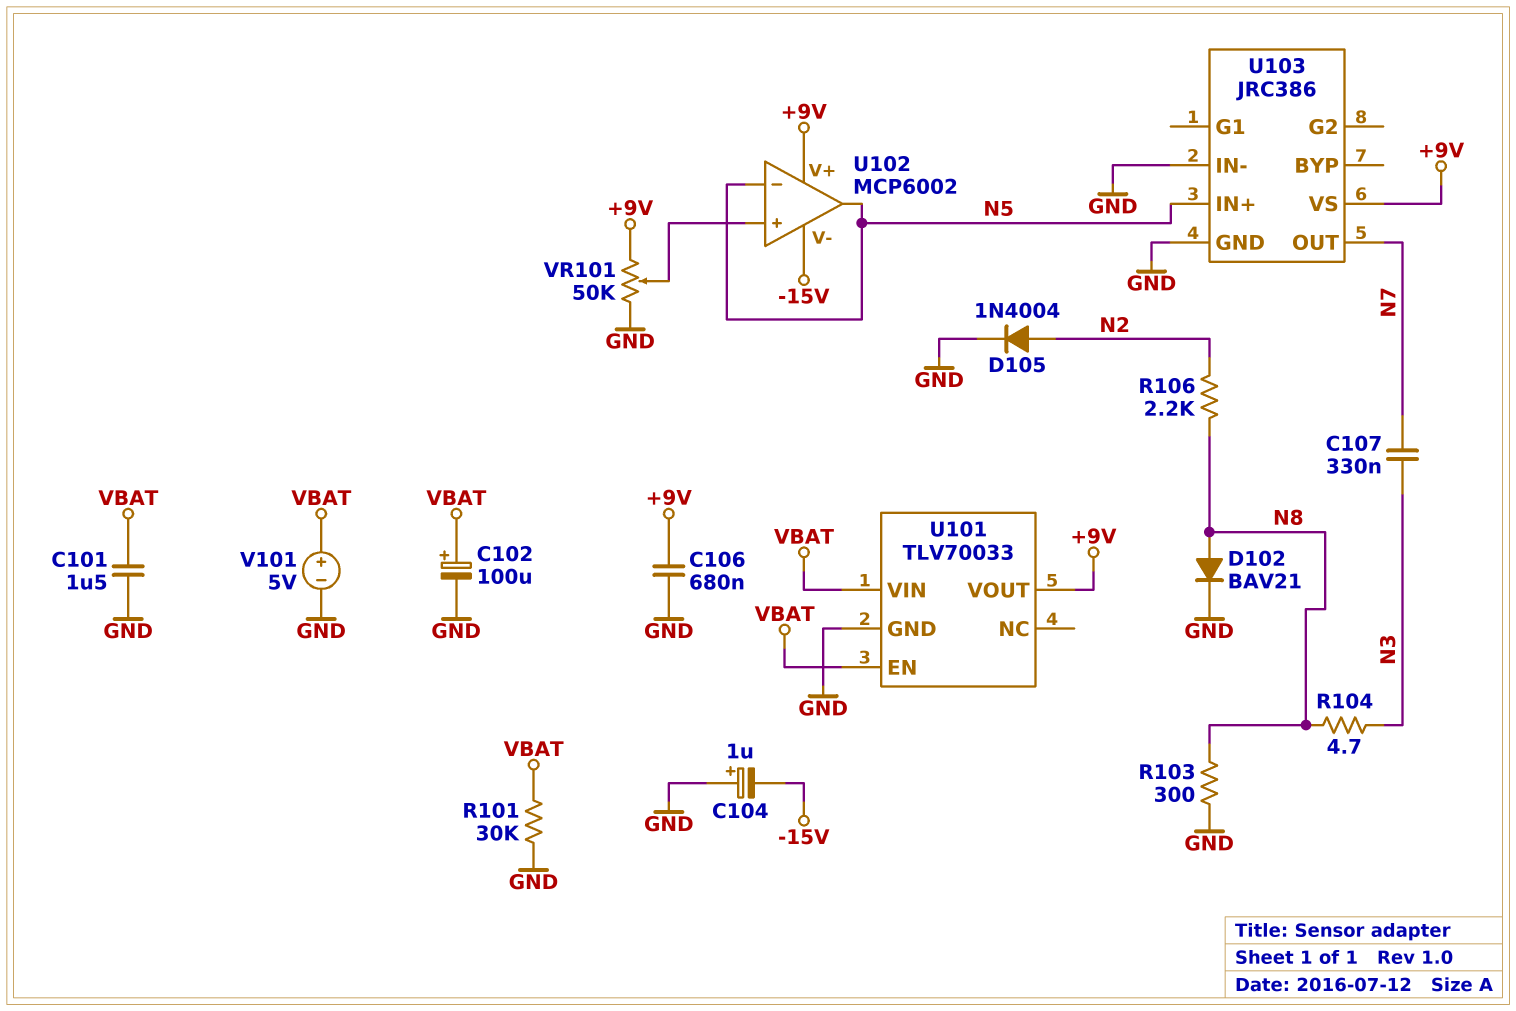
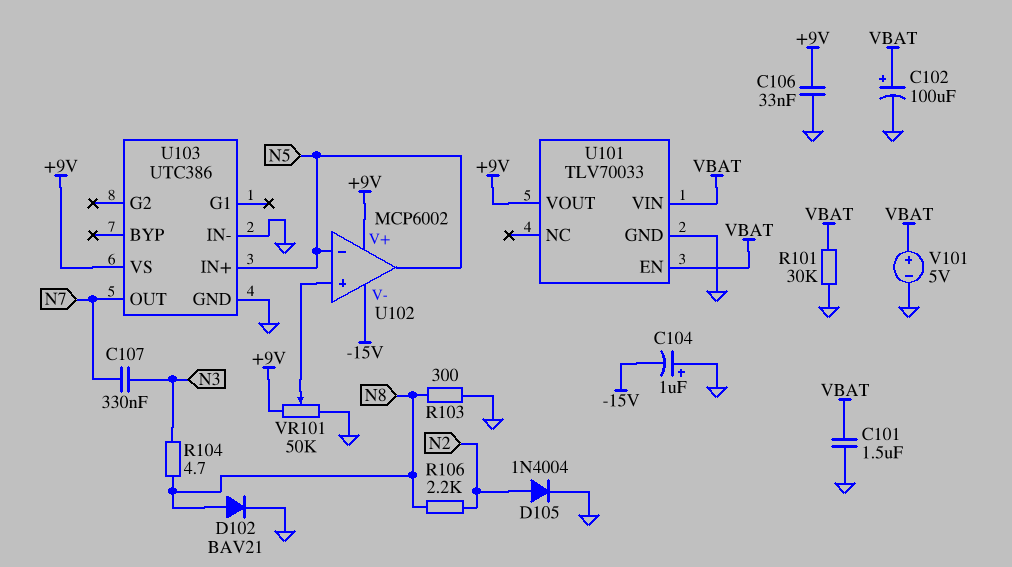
C106: 680nF (+9V, GND) -> 33nF (+9V, GND)
U103: JRC386 -> UTC386

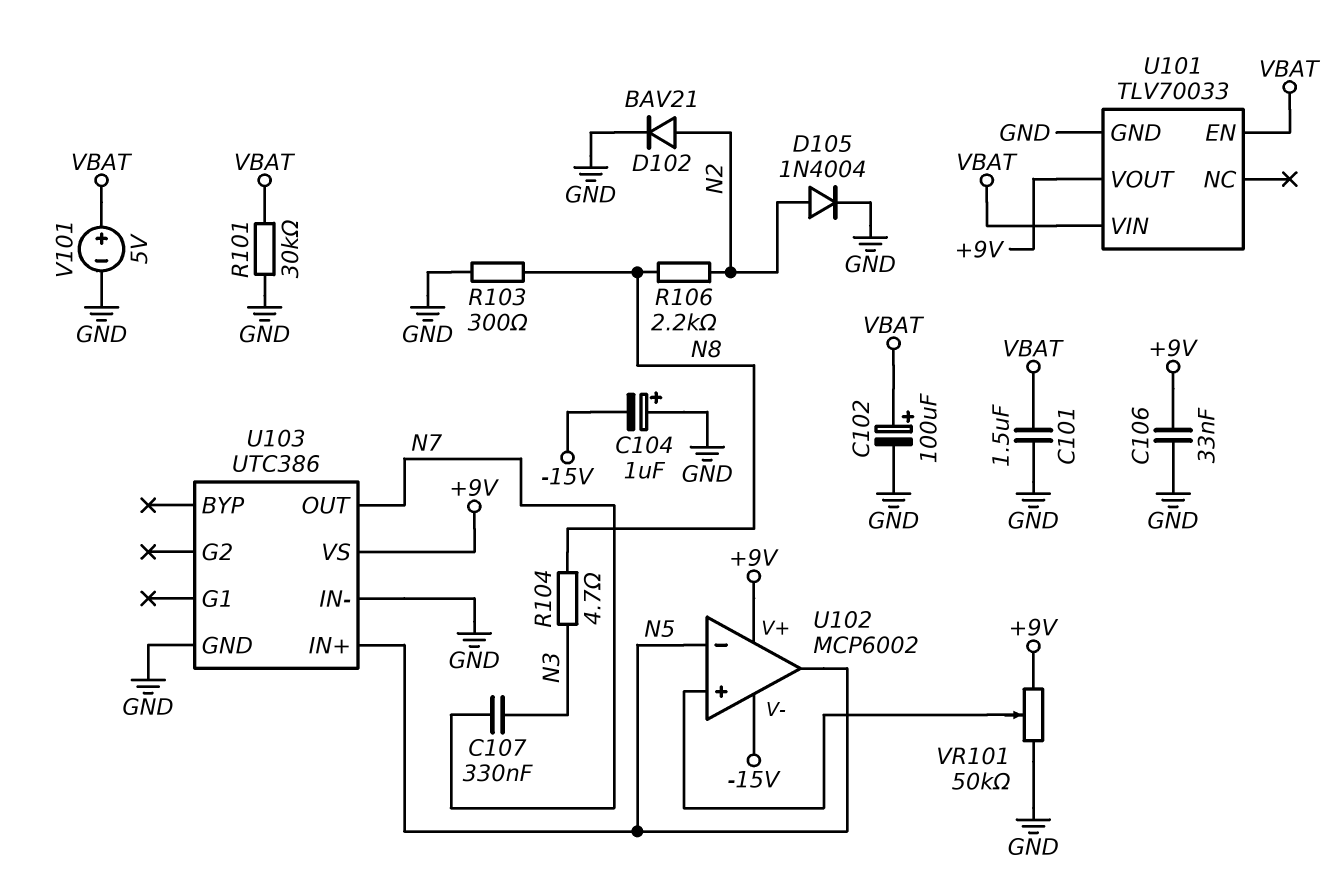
D102: diode BAV21 (A N8, K GND) -> diode BAV21 (A N2, K GND)

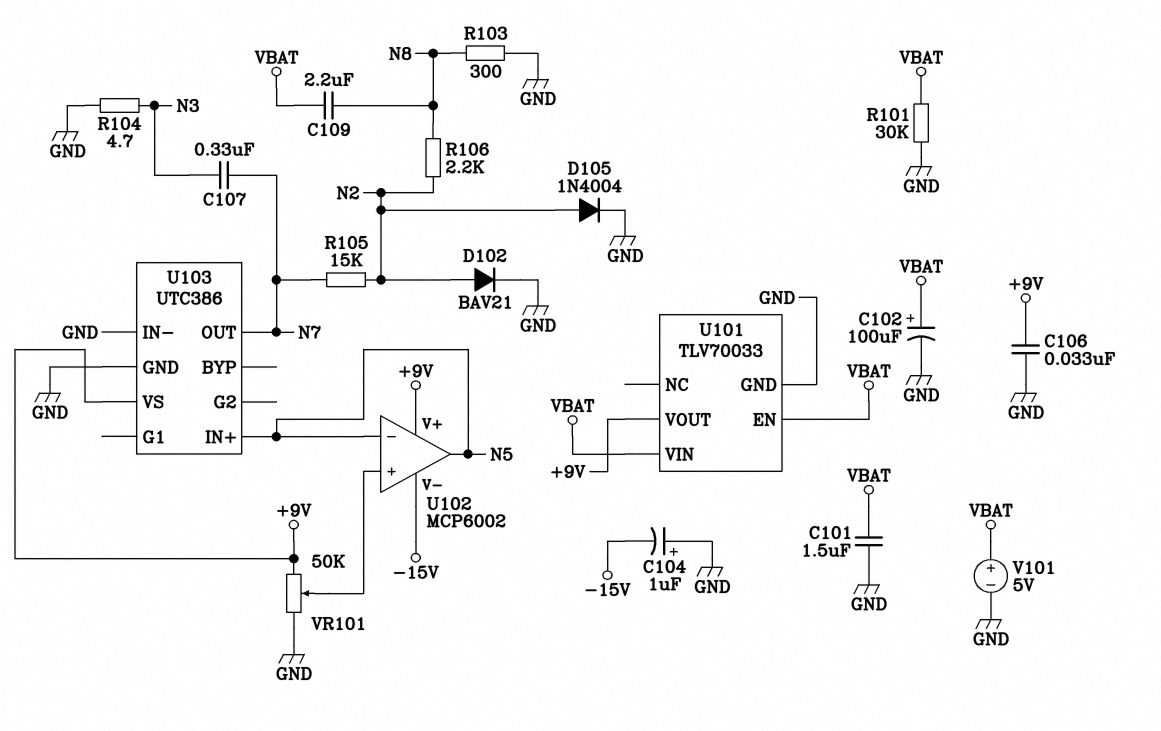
C109: none -> 2.2uF (N8, VBAT)
R104: 4.7 (N3, N8) -> 4.7 (GND, N3)
R105: none -> 15k (N2, N7)

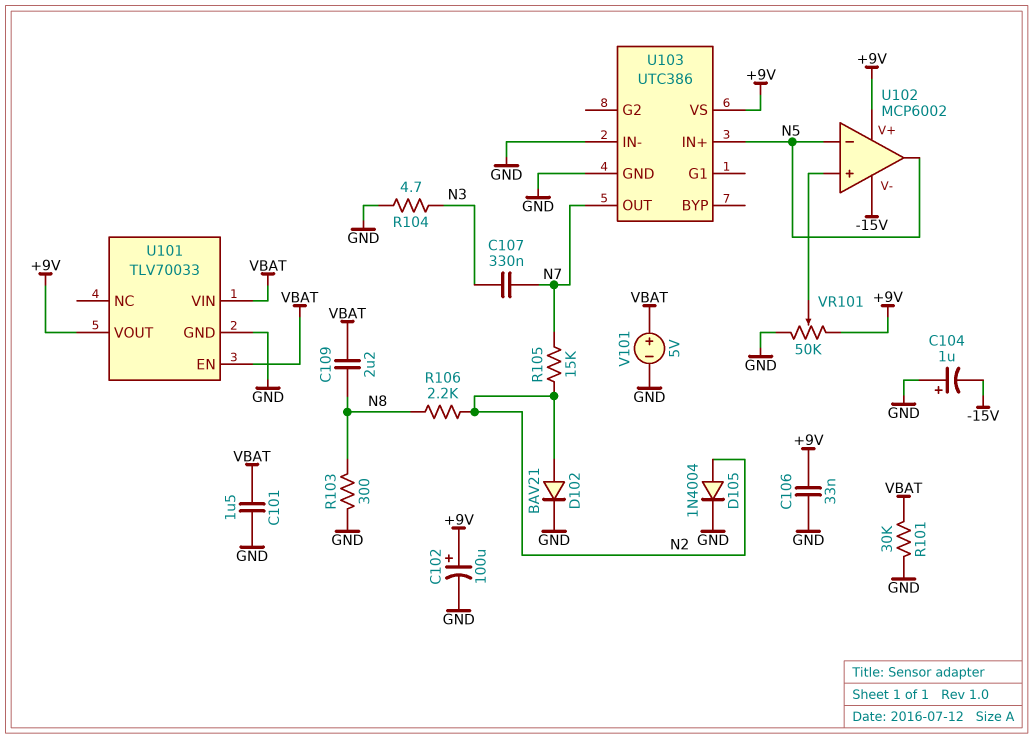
C102: 100uF (plus VBAT, minus GND) -> 100uF (plus +9V, minus GND)

